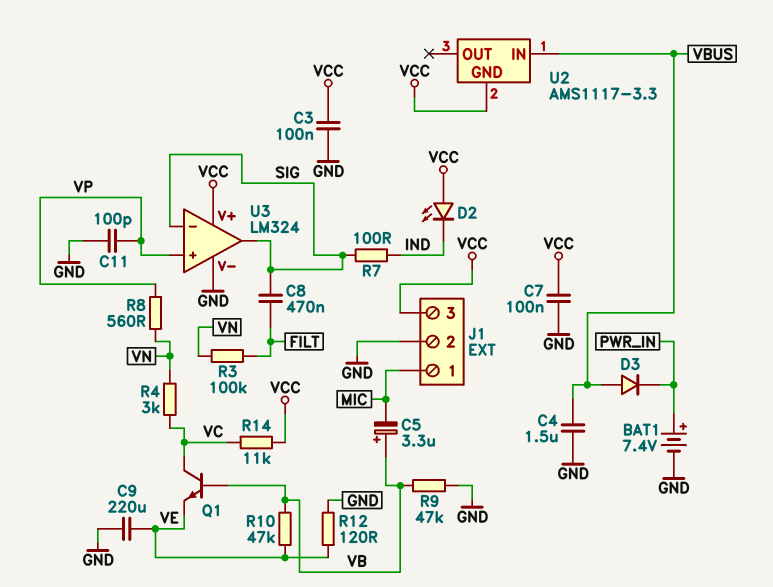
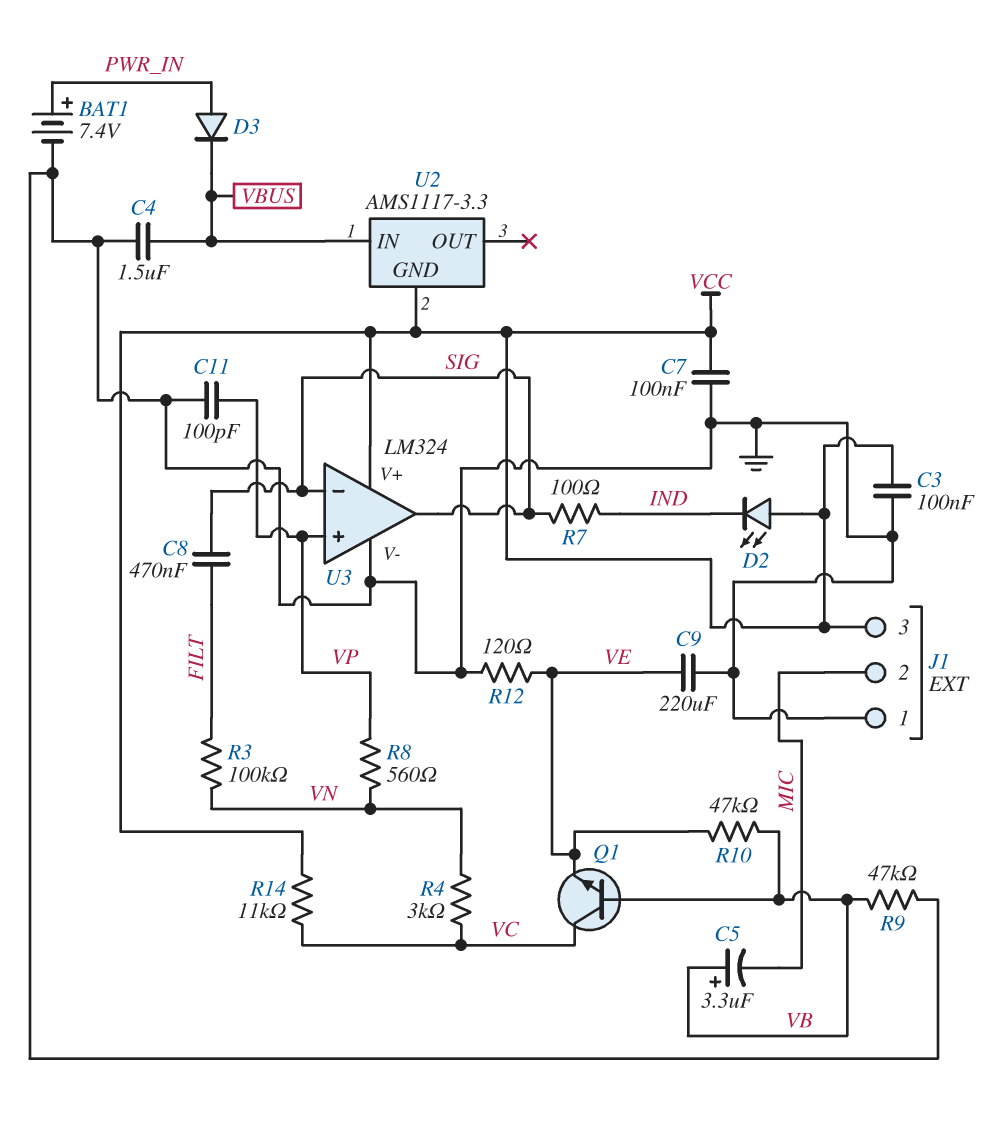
D3: diode (A VBUS, K PWR_IN) -> diode (A PWR_IN, K VBUS)
J1 pin 1: MIC -> GND
J1 pin 2: GND -> MIC

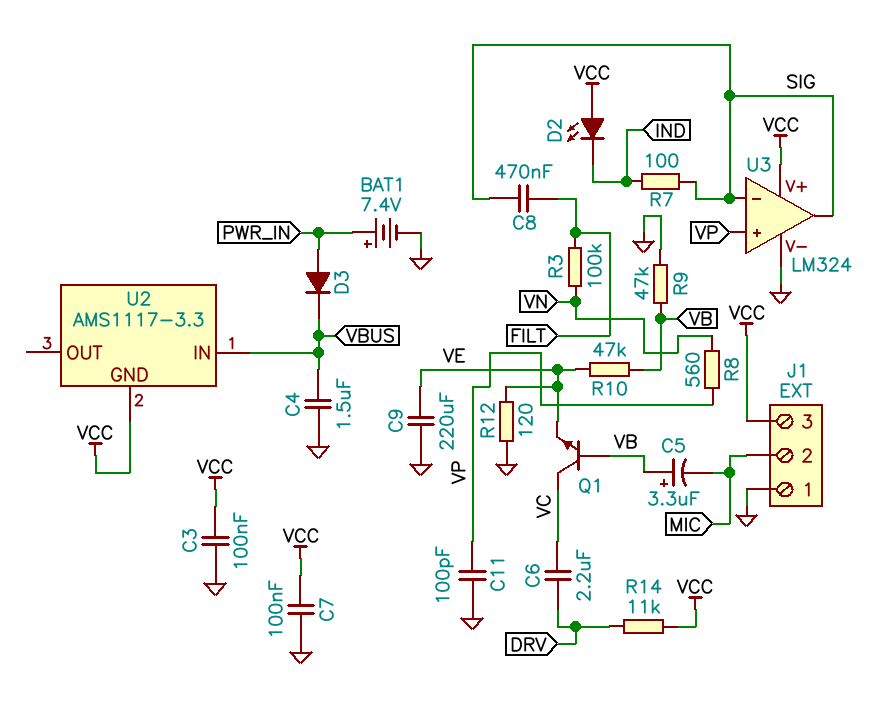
C6: none -> 2.2uF (DRV, VC)
R4: 3k (VC, VN) -> none
R14: 11k (VC, VCC) -> 11k (DRV, VCC)

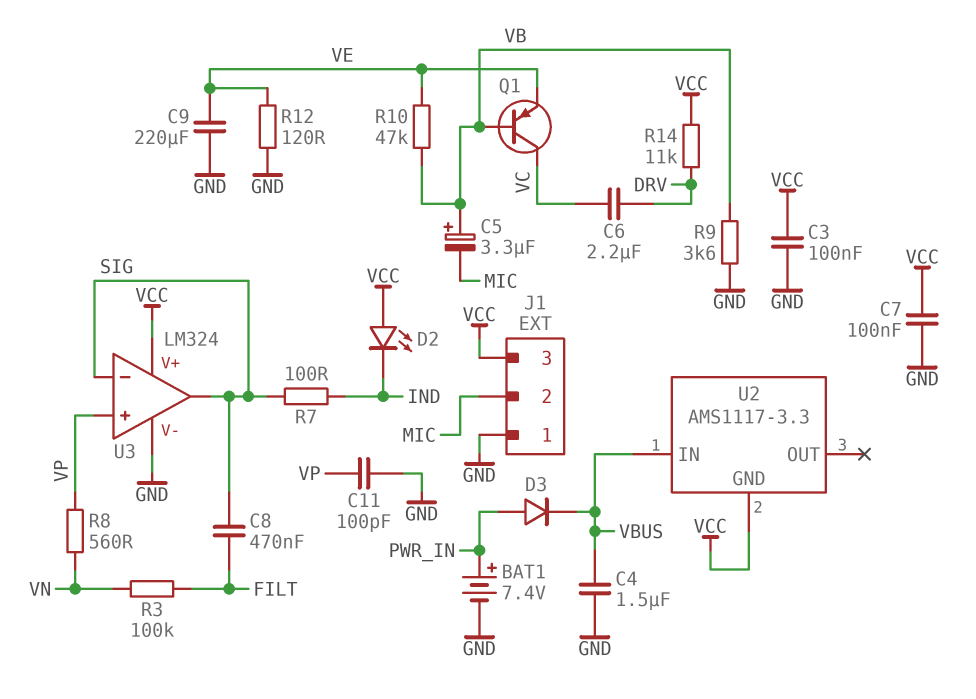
Q1: NPN (B VB, C VC, E VE) -> PNP (B VB, C VC, E VE)
R9: 47k (GND, VB) -> 3.6k (GND, VB)

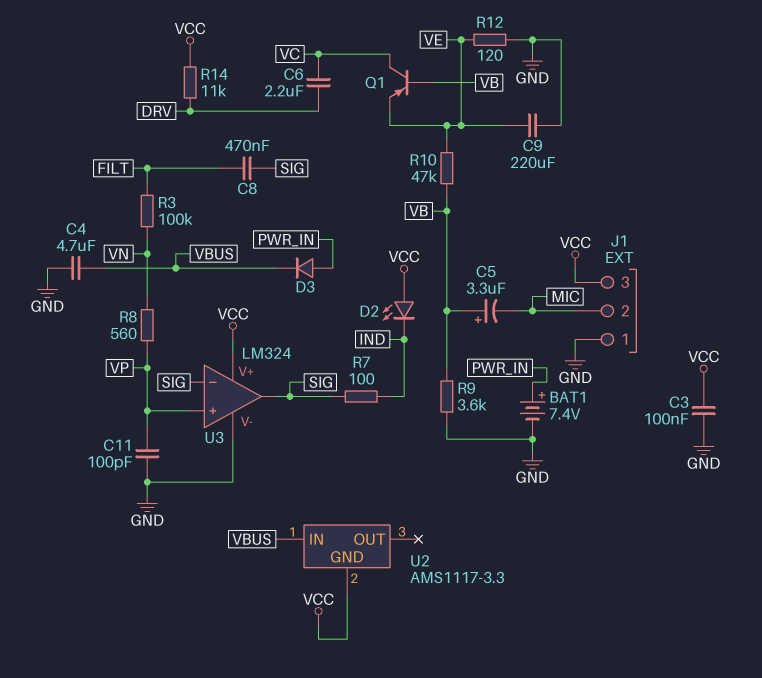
C4: 1.5uF (GND, VBUS) -> 4.7uF (GND, VBUS)
C7: 100nF (GND, VCC) -> none

